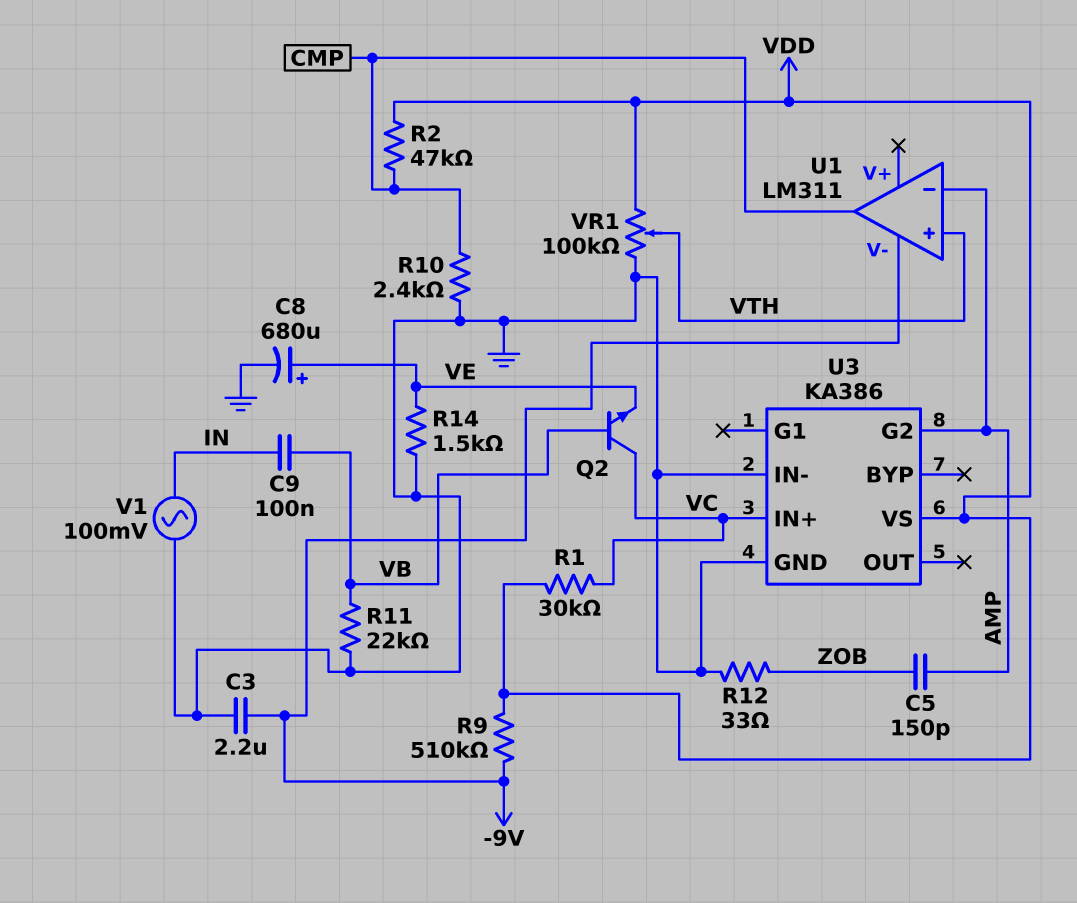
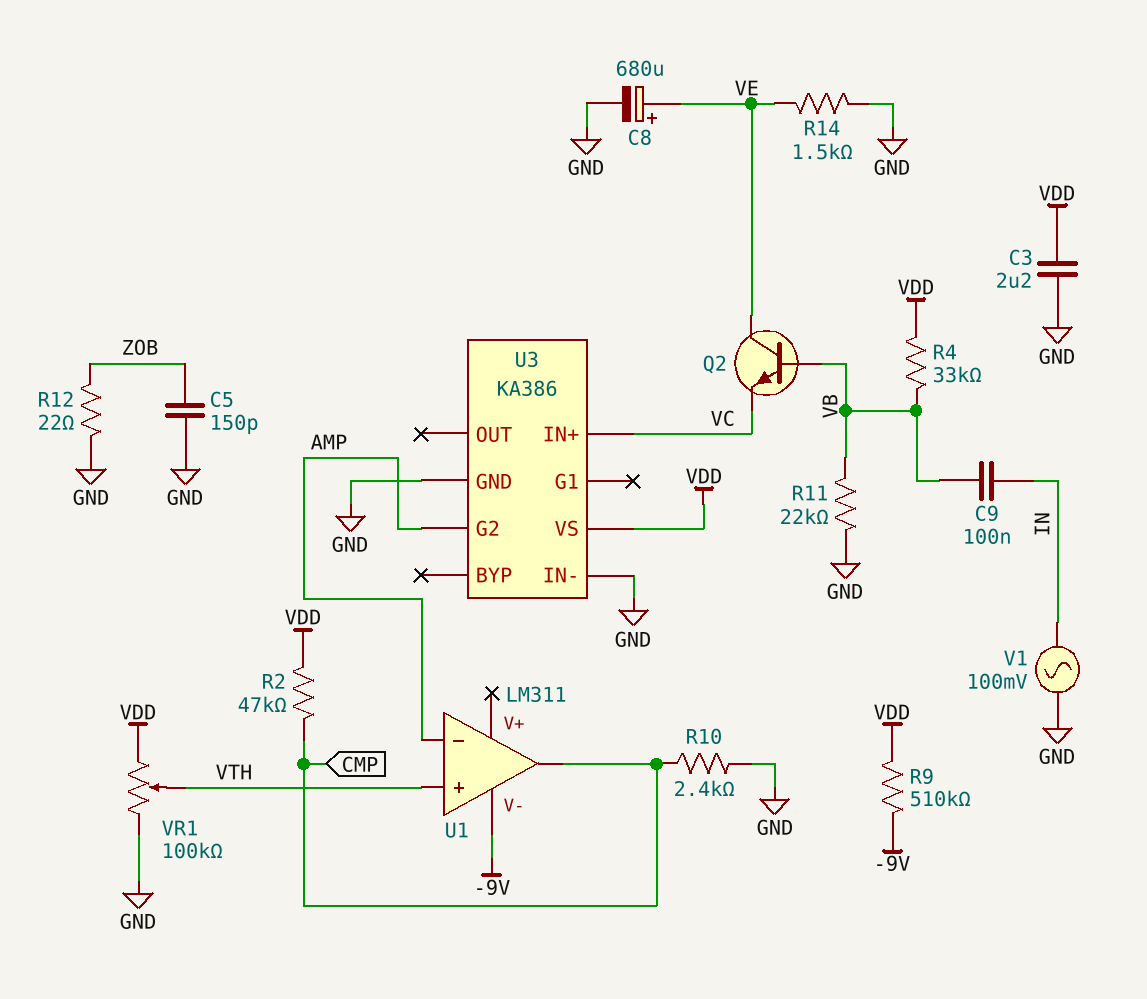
C3: 2.2uF (-9V, GND) -> 2.2uF (GND, VDD)
C5: 150pF (AMP, ZOB) -> 150pF (GND, ZOB)
Q2: NPN (B VB, C VC, E VE) -> NPN (B VB, C VE, E VC)
R1: 30k (VC, VDD) -> none
R4: none -> 33k (VB, VDD)
R12: 33 (GND, ZOB) -> 22 (GND, ZOB)

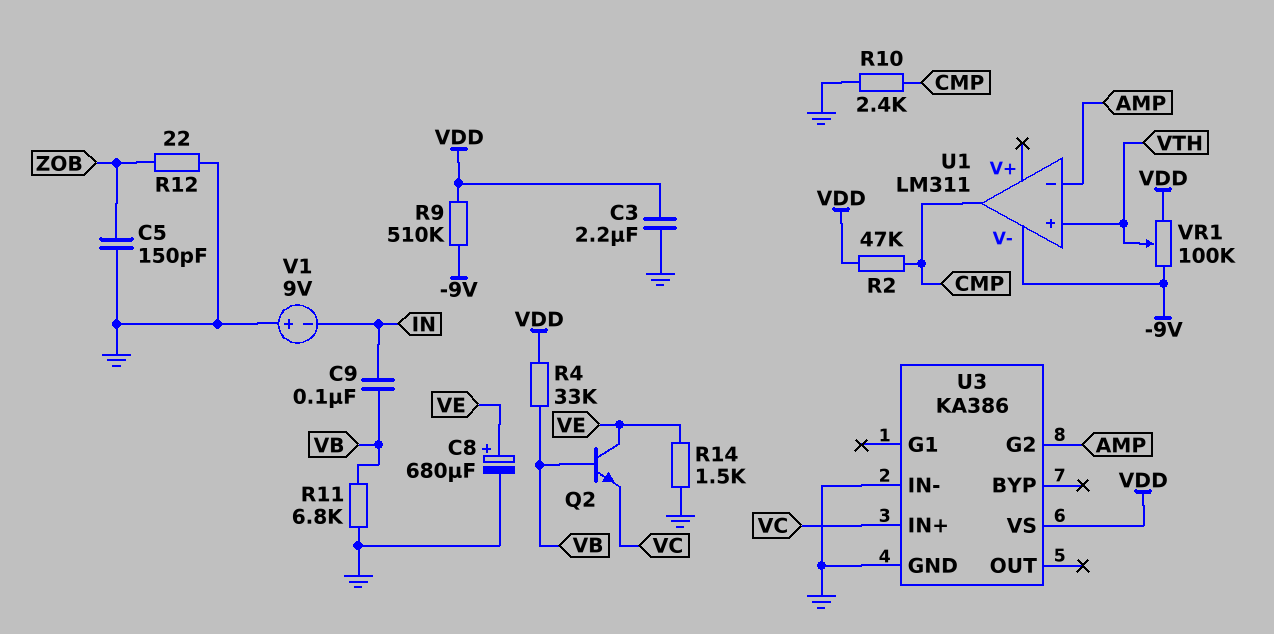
R11: 22k (GND, VB) -> 6.8k (GND, VB)
V1: AC 100mV (GND, IN) -> 9V (plus GND, minus IN)
VR1: 100k (GND, VDD, wiper VTH) -> 100k (-9V, VDD, wiper VTH)

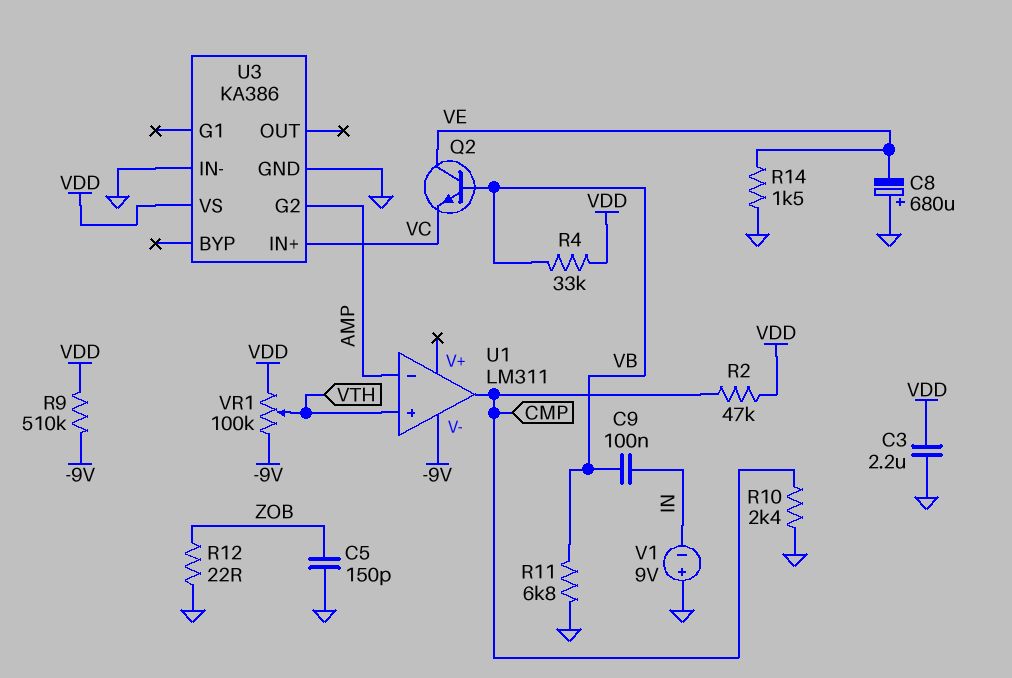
C8: 680uF (plus VE, minus GND) -> 680uF (plus GND, minus VE)

